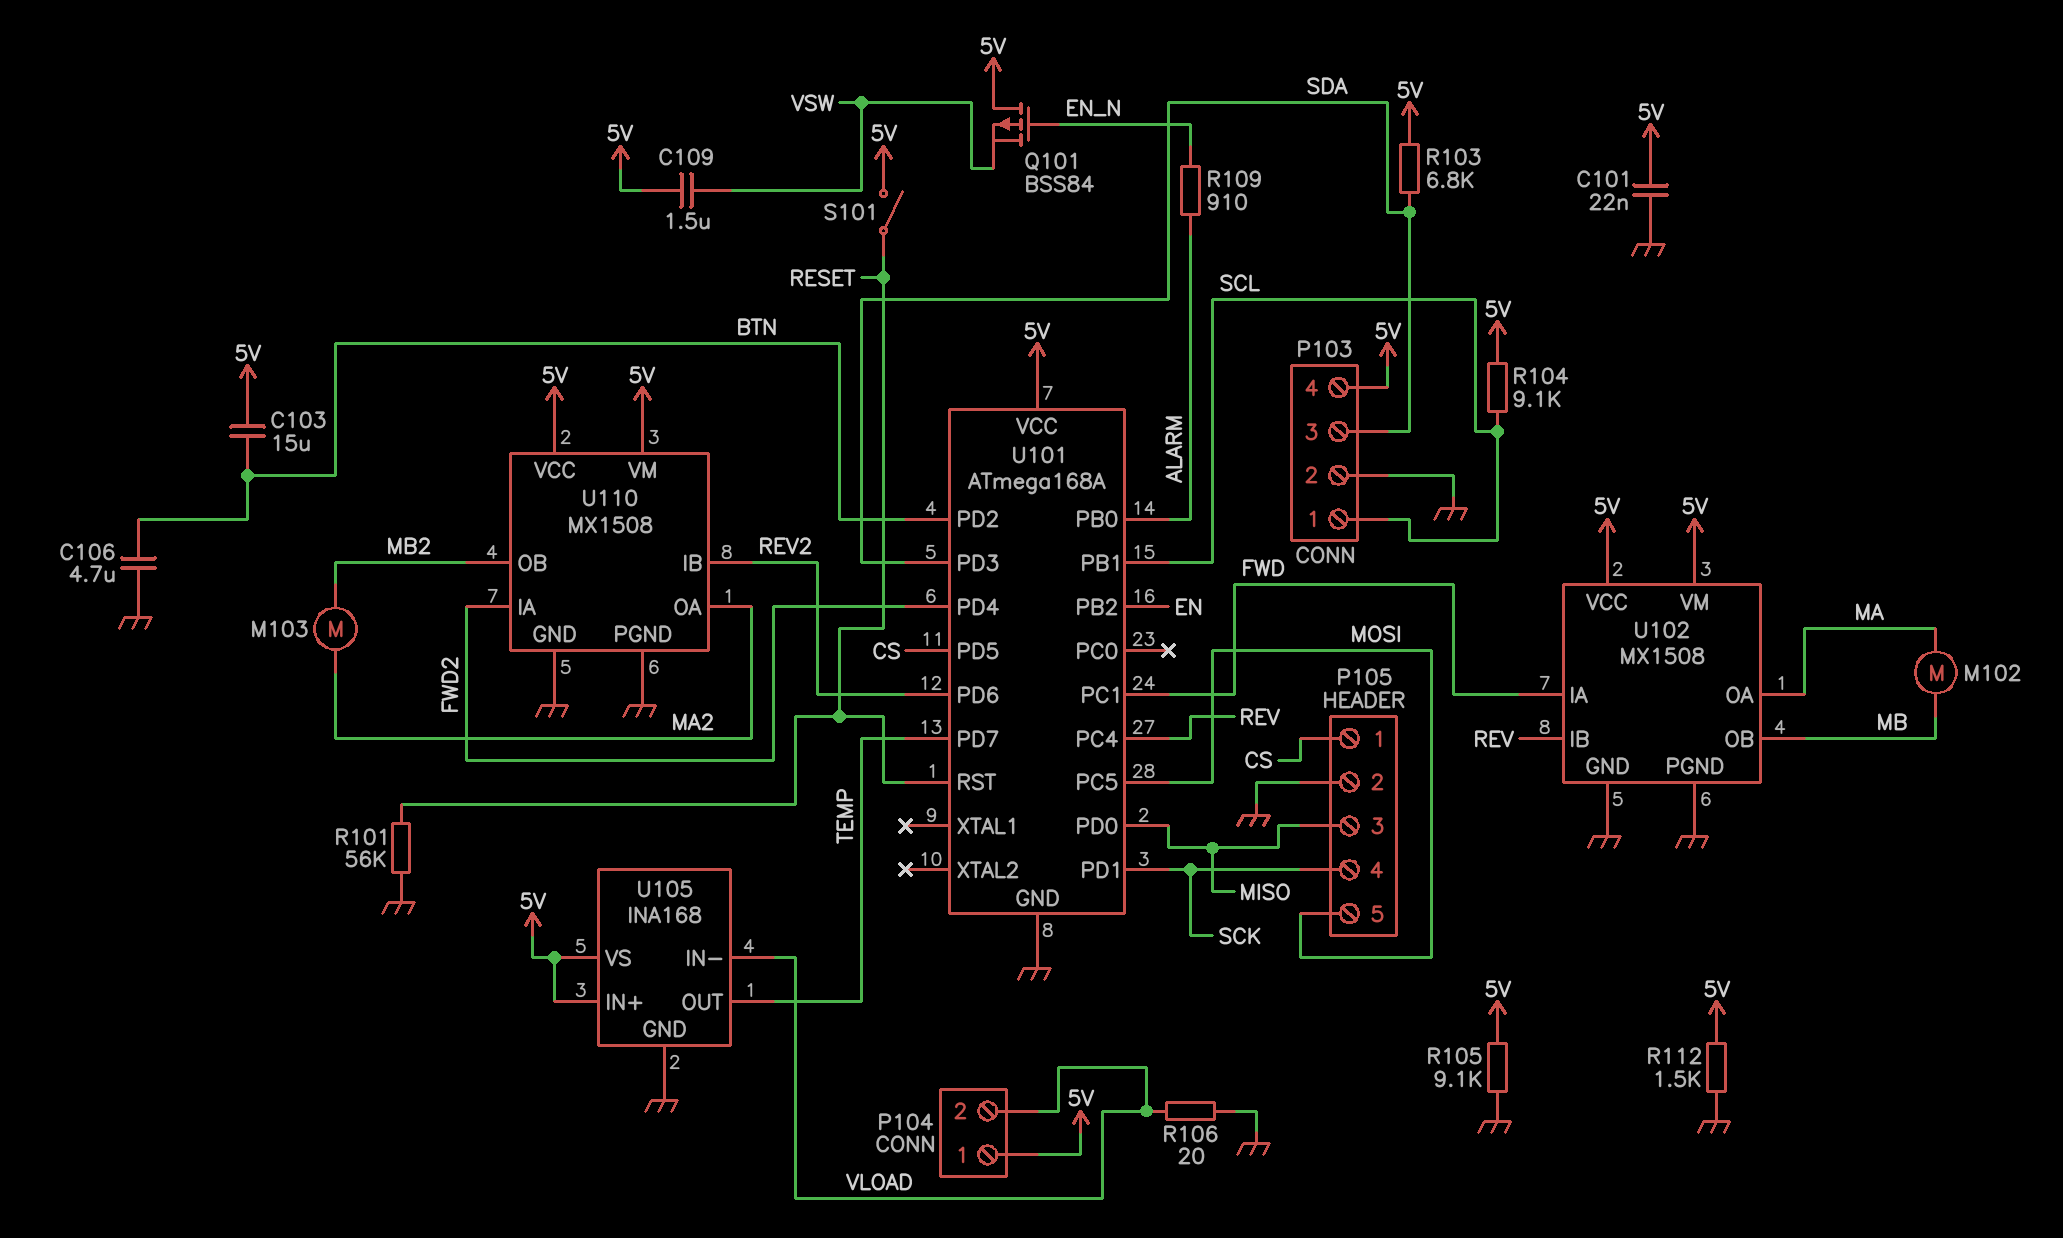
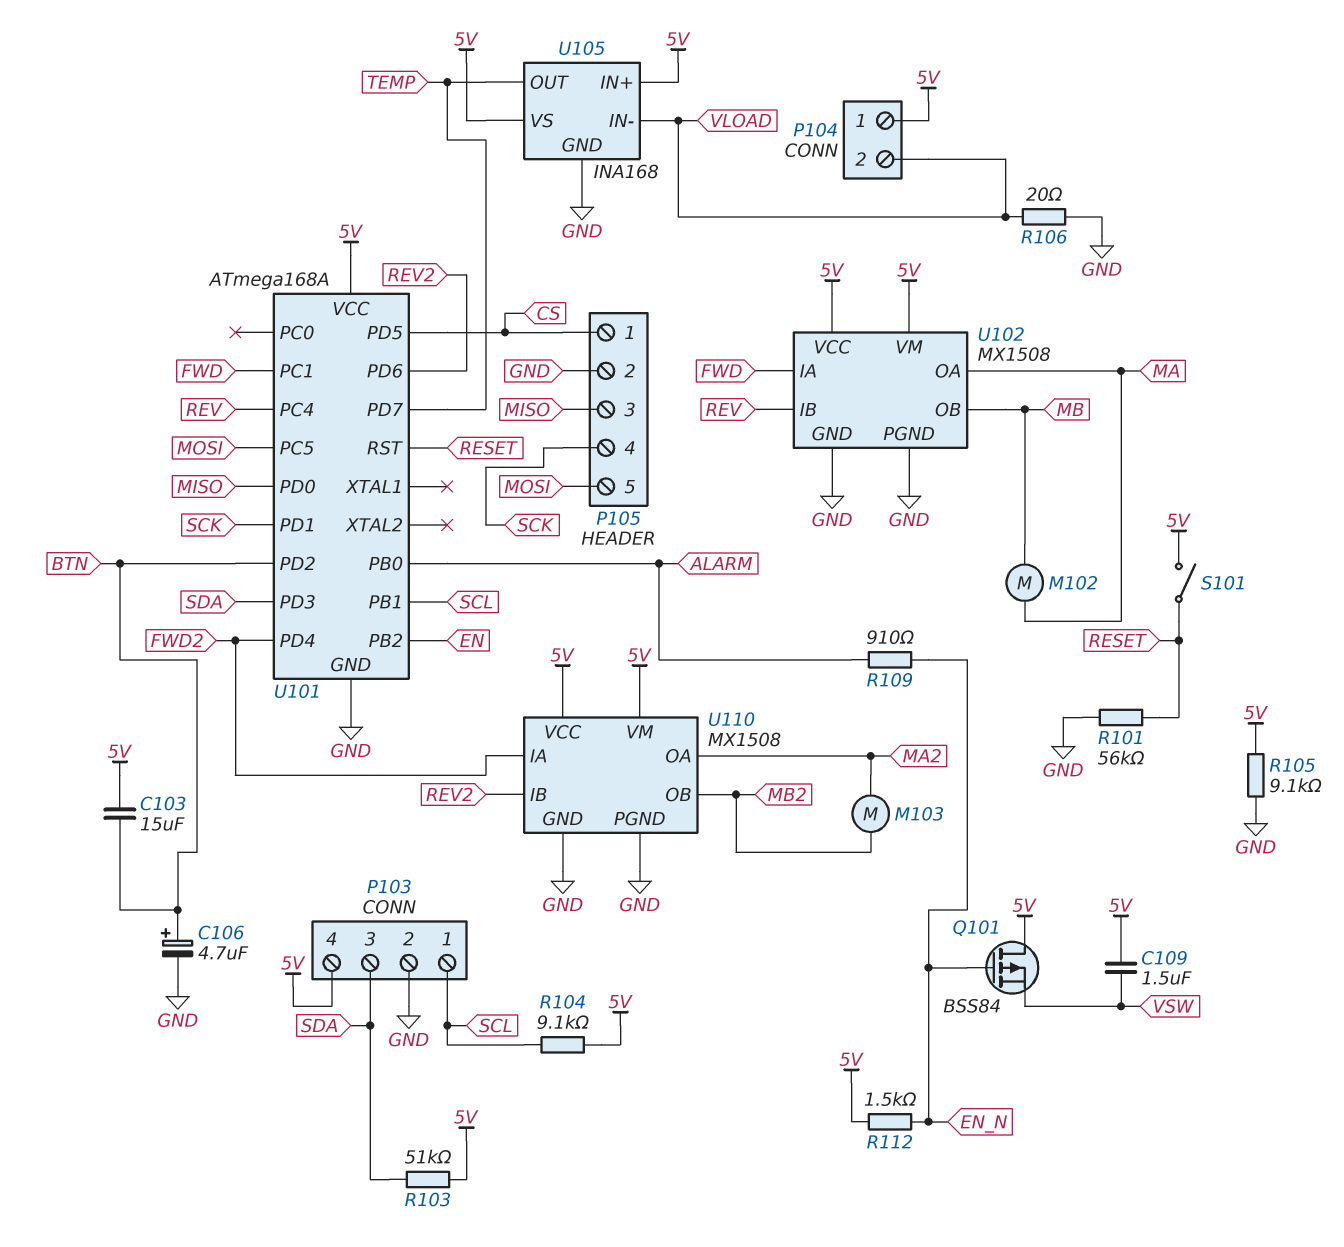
C101: 22nF (5V, GND) -> none
C106: 4.7uF (BTN, GND) -> 4.7uF (plus BTN, minus GND)
R103: 6.8k (5V, SDA) -> 51k (5V, SDA)
R112: 1.5k (5V, GND) -> 1.5k (5V, EN_N)

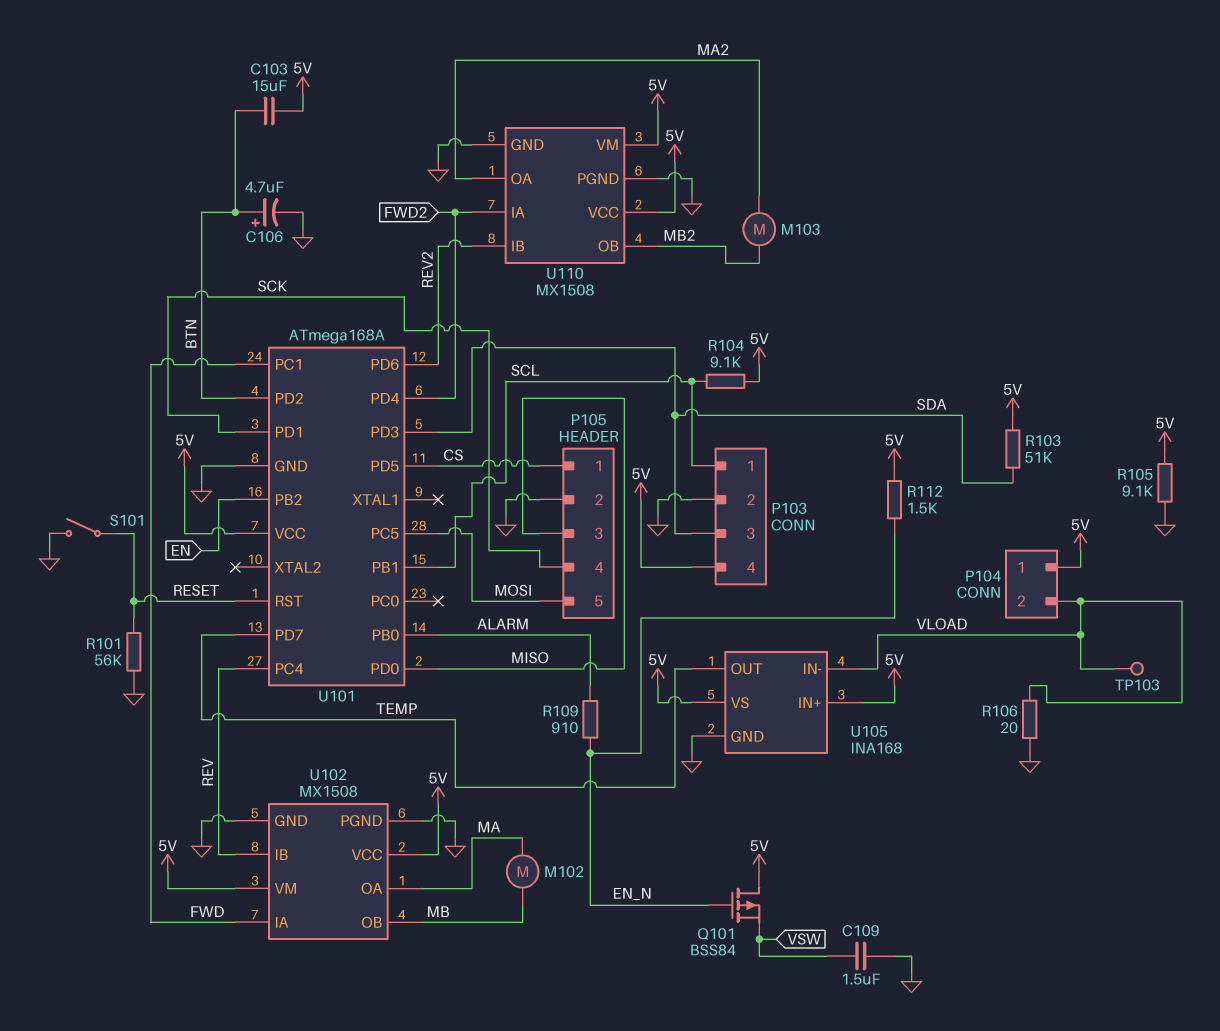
C109: 1.5uF (5V, VSW) -> 1.5uF (GND, VSW)
S101: switch (5V, RESET) -> switch (GND, RESET)
TP103: none -> test point (VLOAD)

